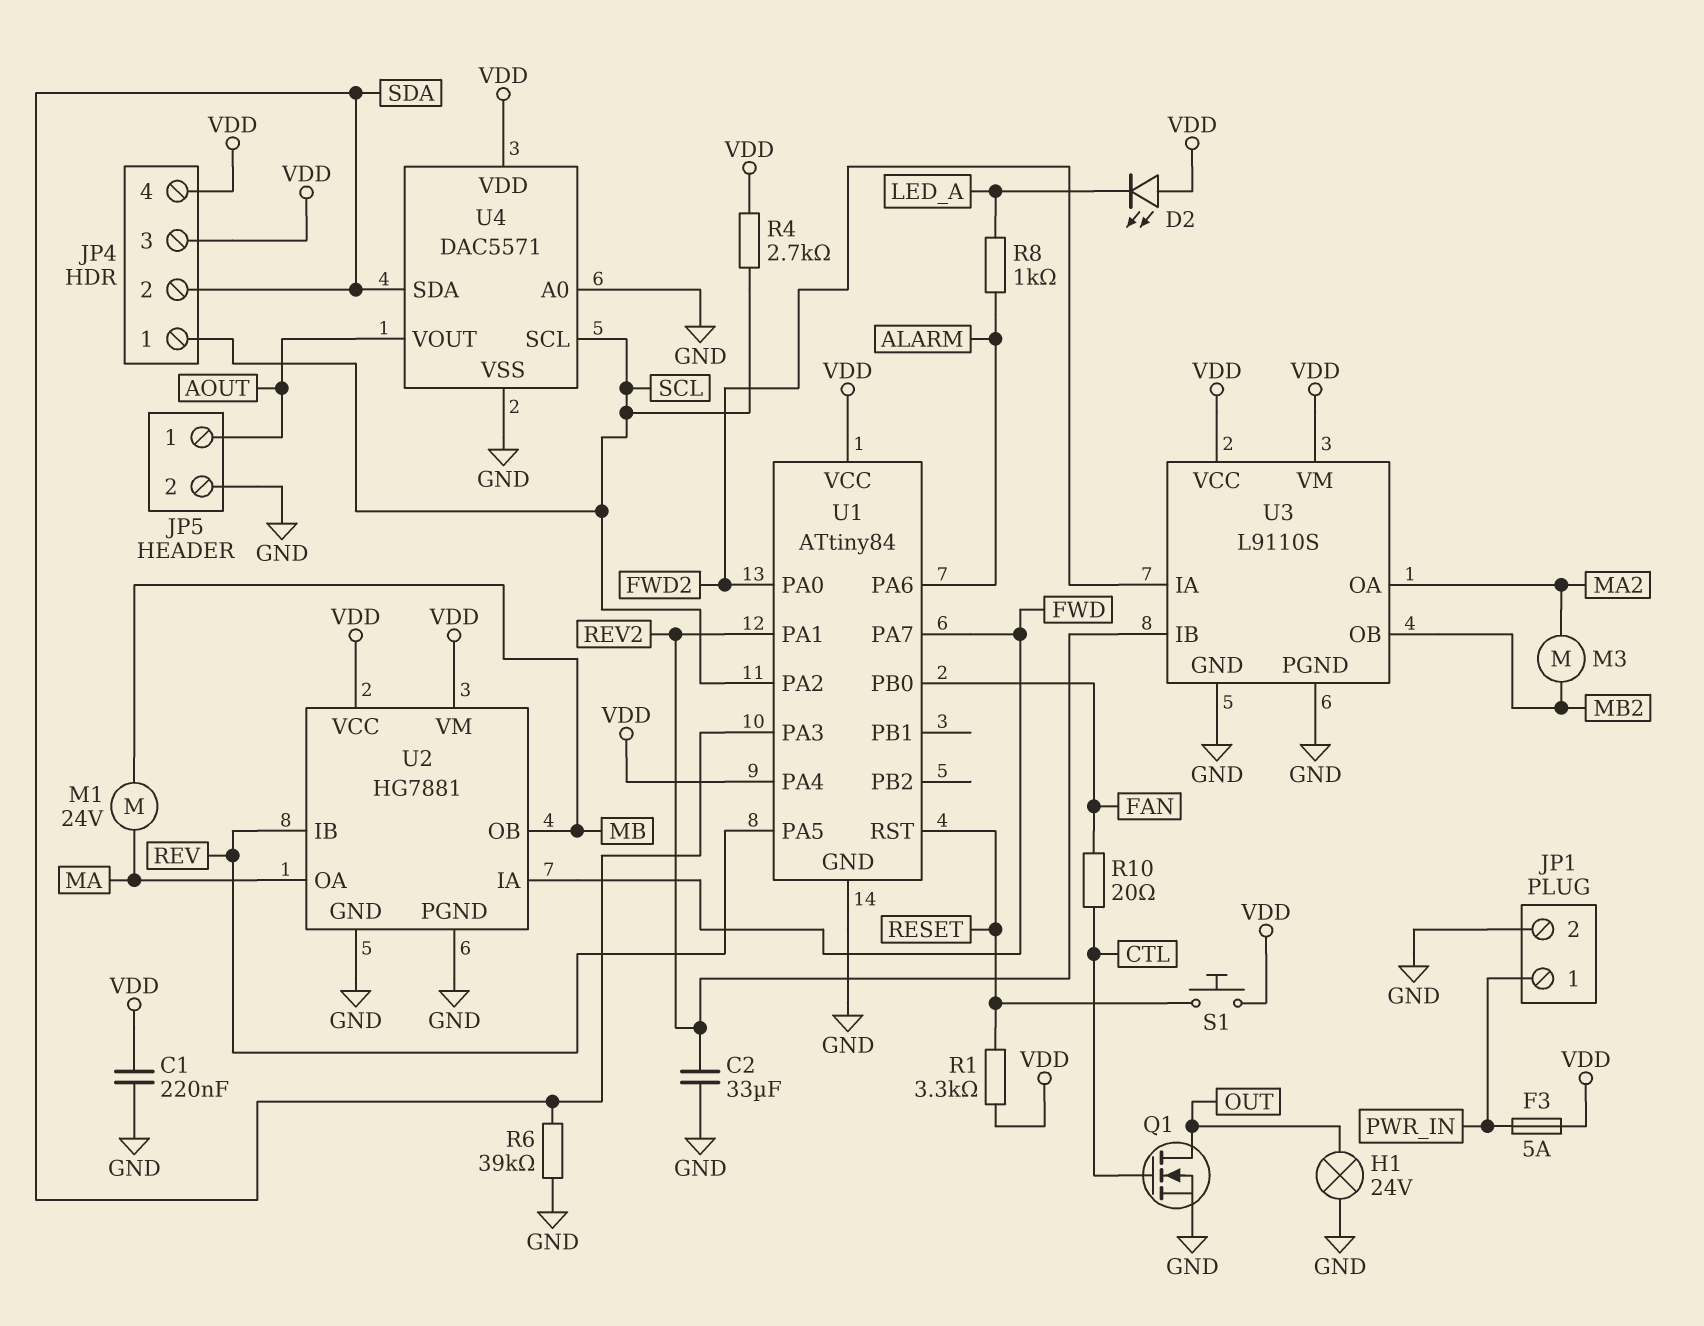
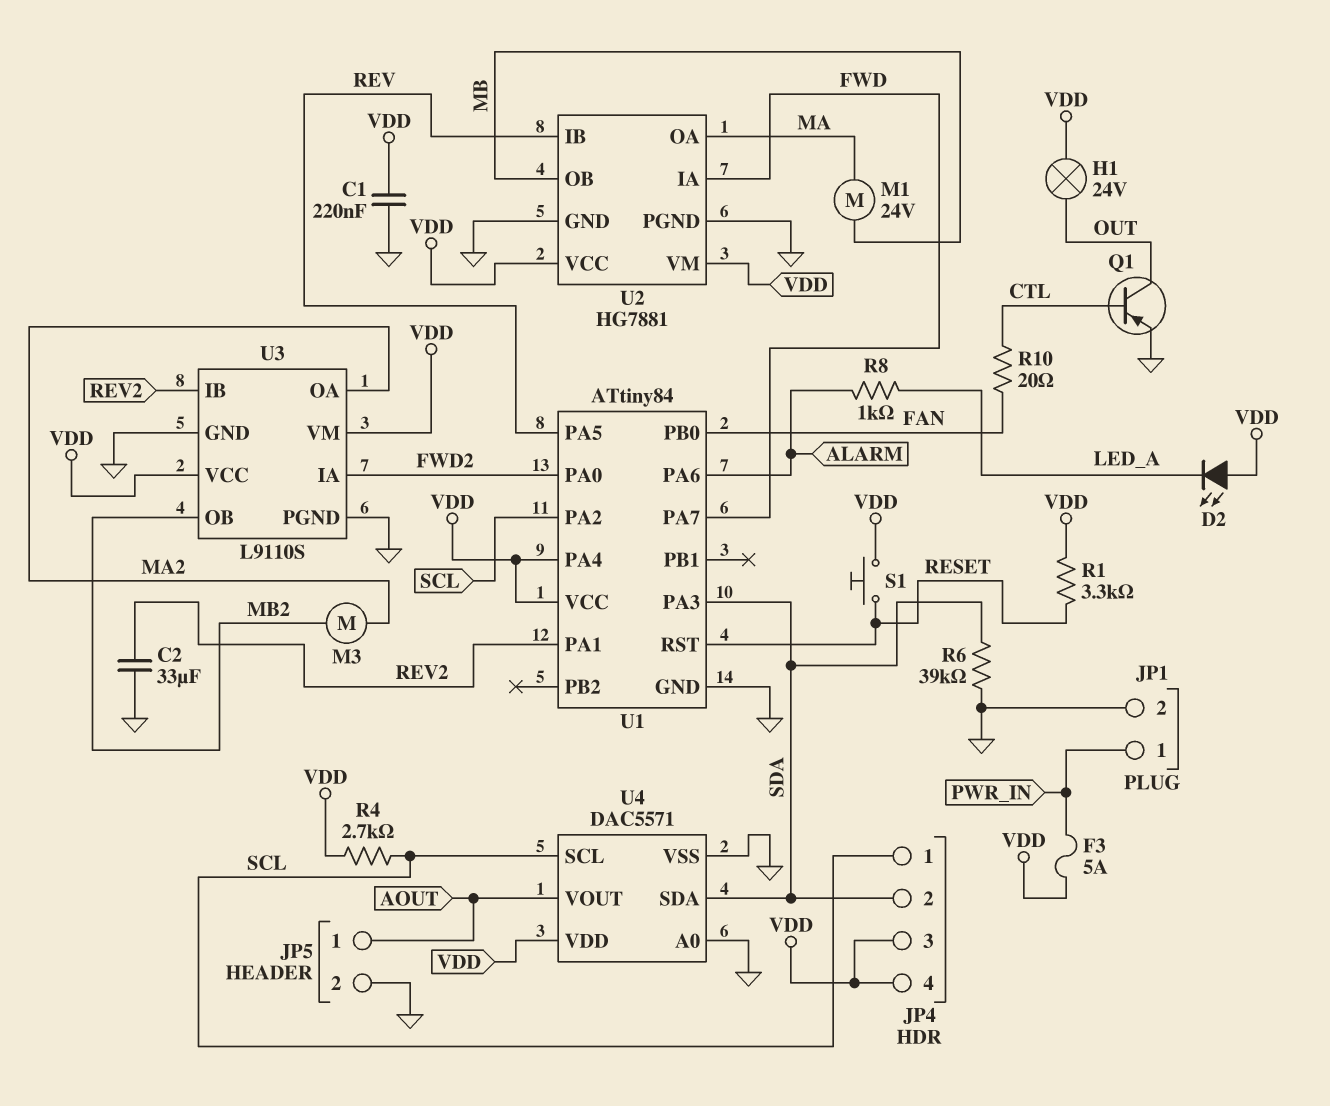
H1: lamp 24V (GND, OUT) -> lamp 24V (OUT, VDD)
Q1: NMOS (G CTL, D OUT, S GND) -> PNP (B CTL, C OUT, E GND)

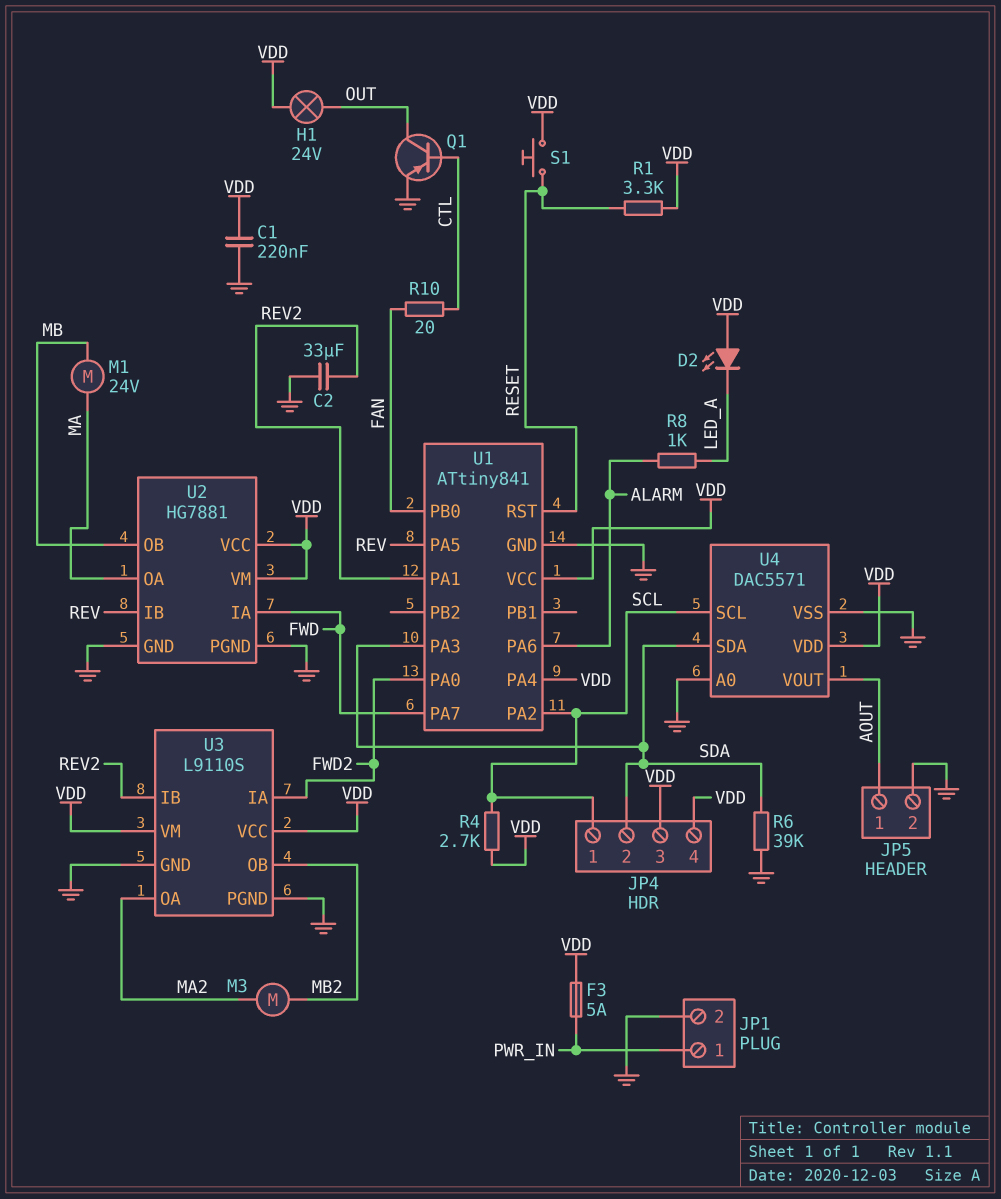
U1: ATtiny84 -> ATtiny841

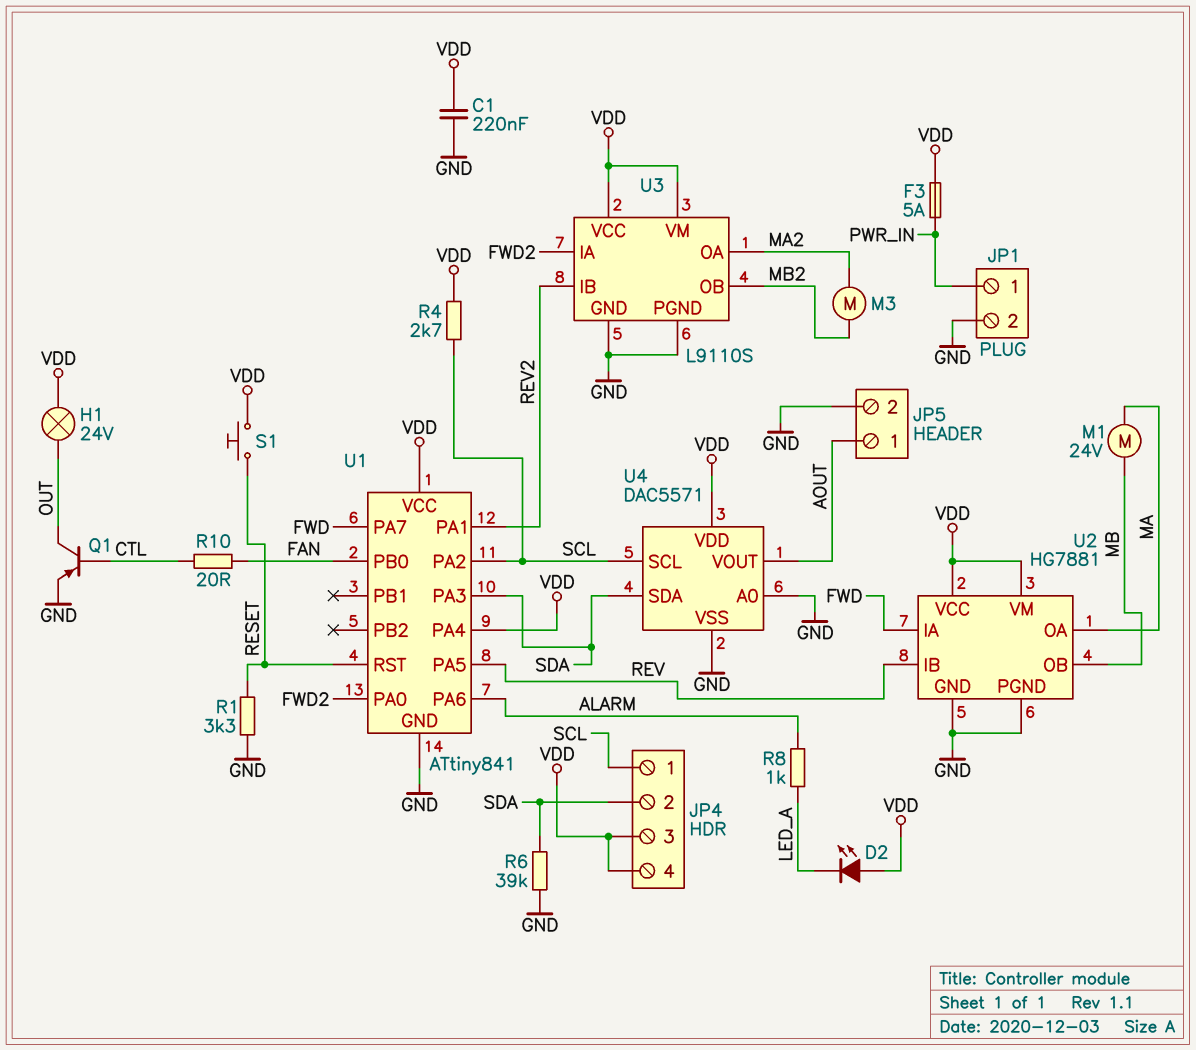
C2: 33uF (GND, REV2) -> none
R1: 3.3k (RESET, VDD) -> 3.3k (GND, RESET)

